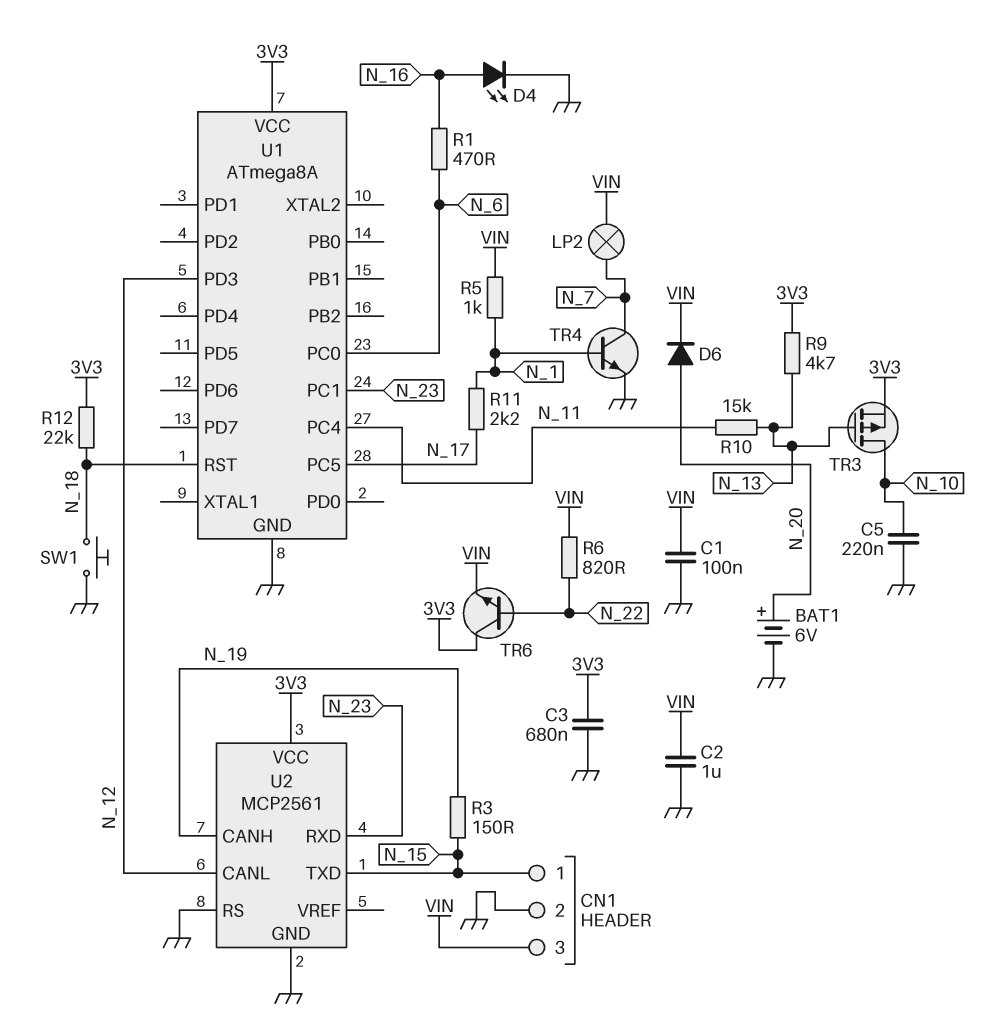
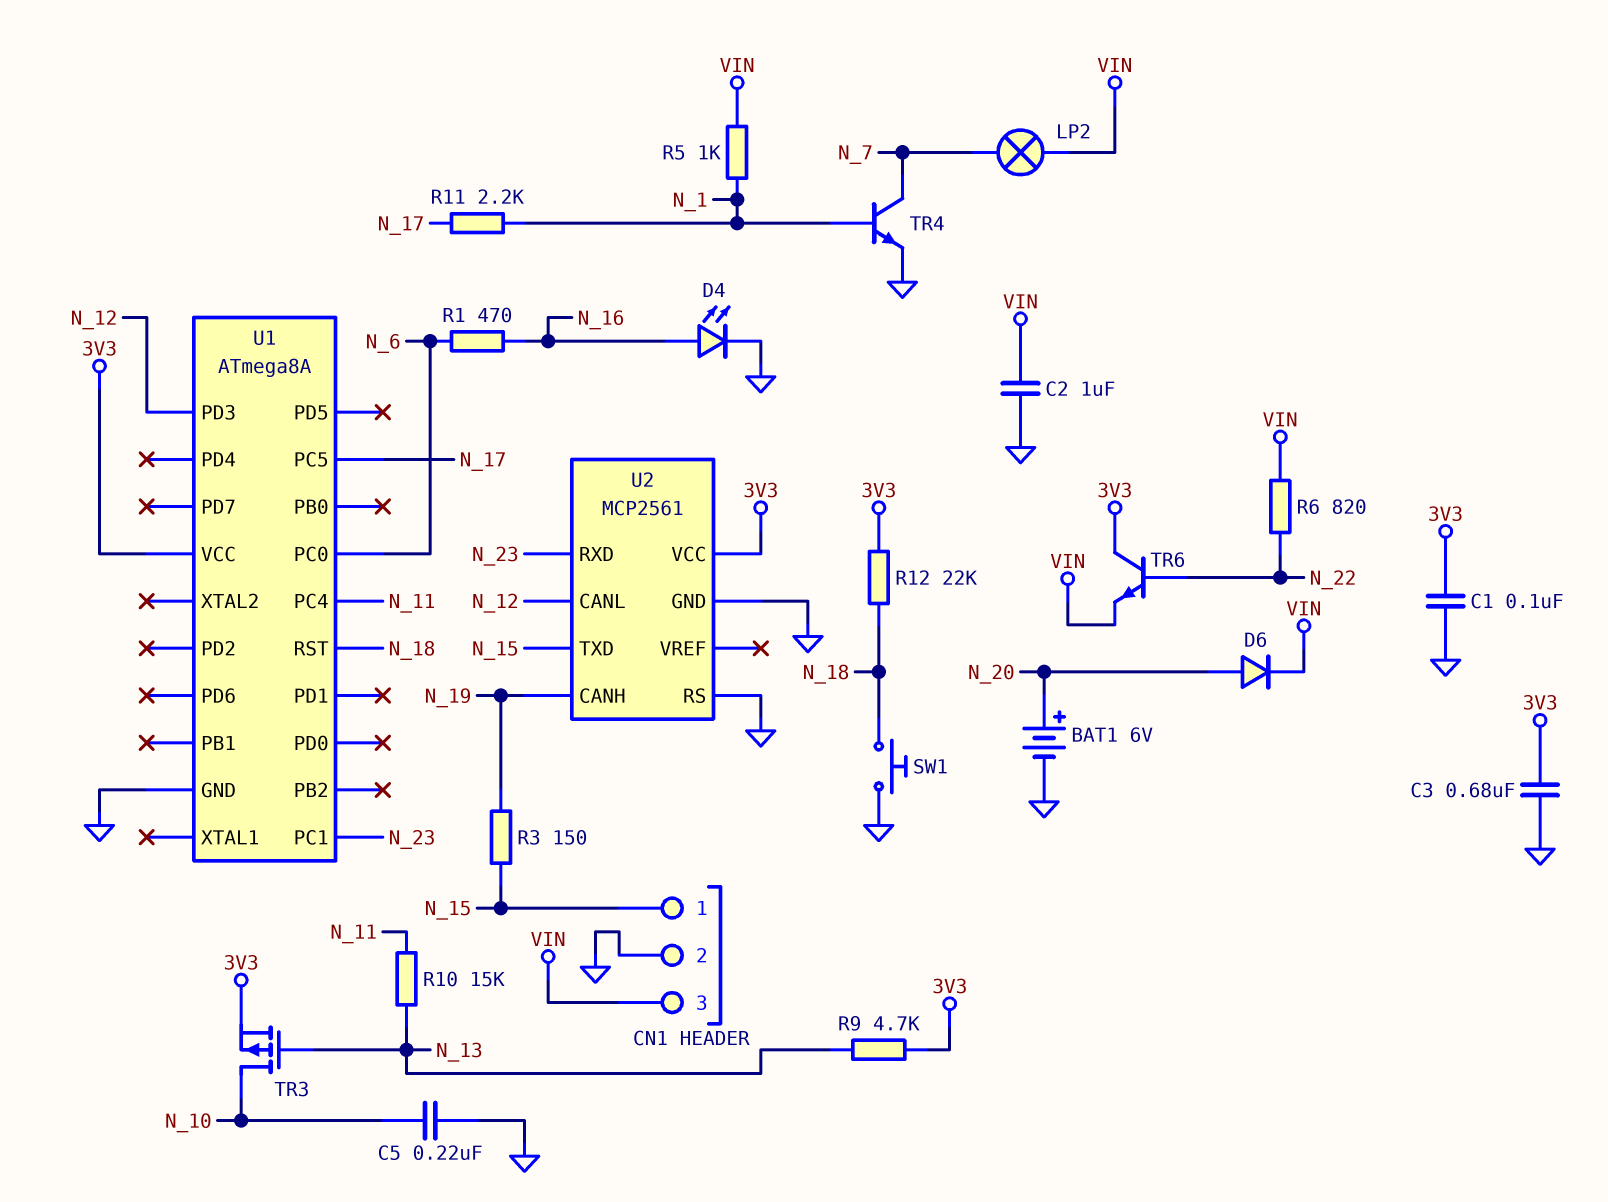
C1: 100nF (GND, VIN) -> 100nF (3V3, GND)

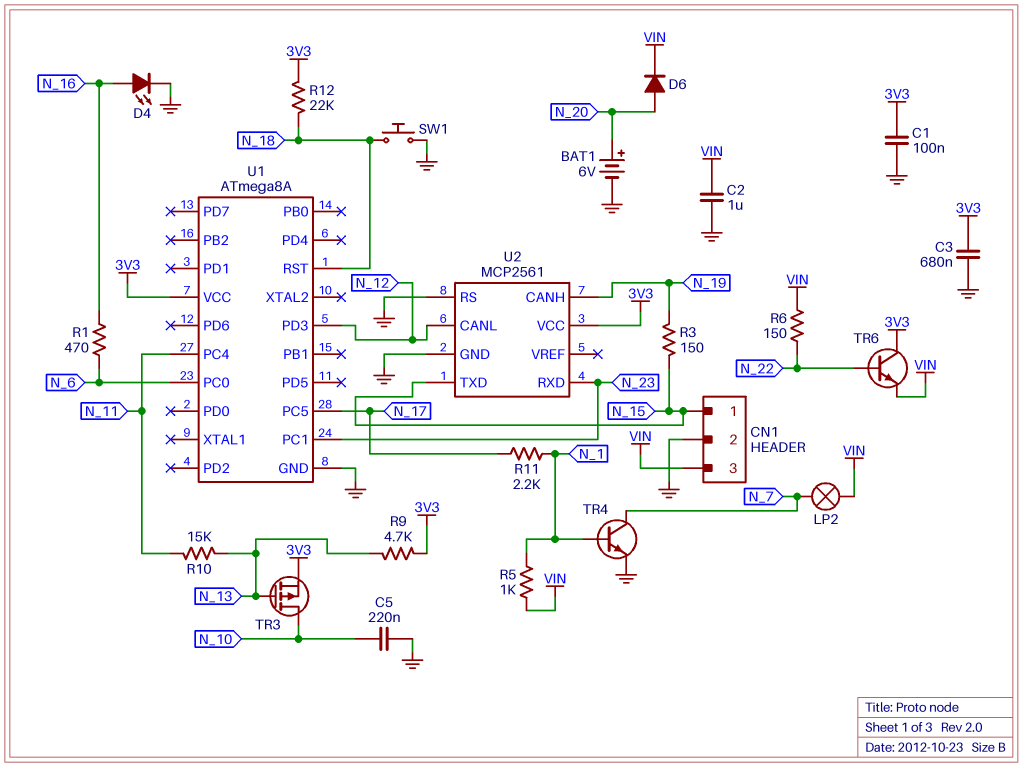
R6: 820 (N_22, VIN) -> 150 (N_22, VIN)

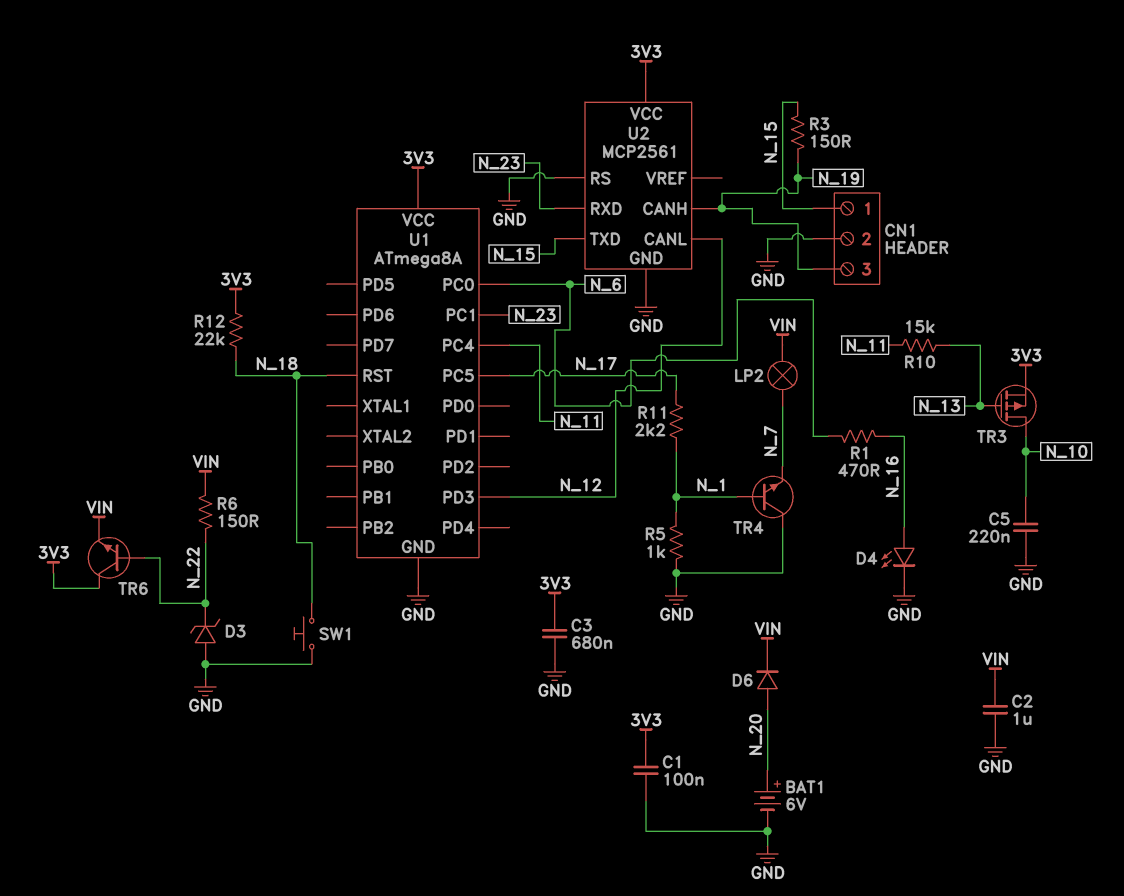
CN1 pin 3: VIN -> N_19
D3: none -> zener (A GND, K N_22)
R5: 1k (N_1, VIN) -> 1k (GND, N_1)
R9: 4.7k (3V3, N_13) -> none
TR4: NPN (B N_1, C N_7, E GND) -> NPN (B N_1, C GND, E N_7)

